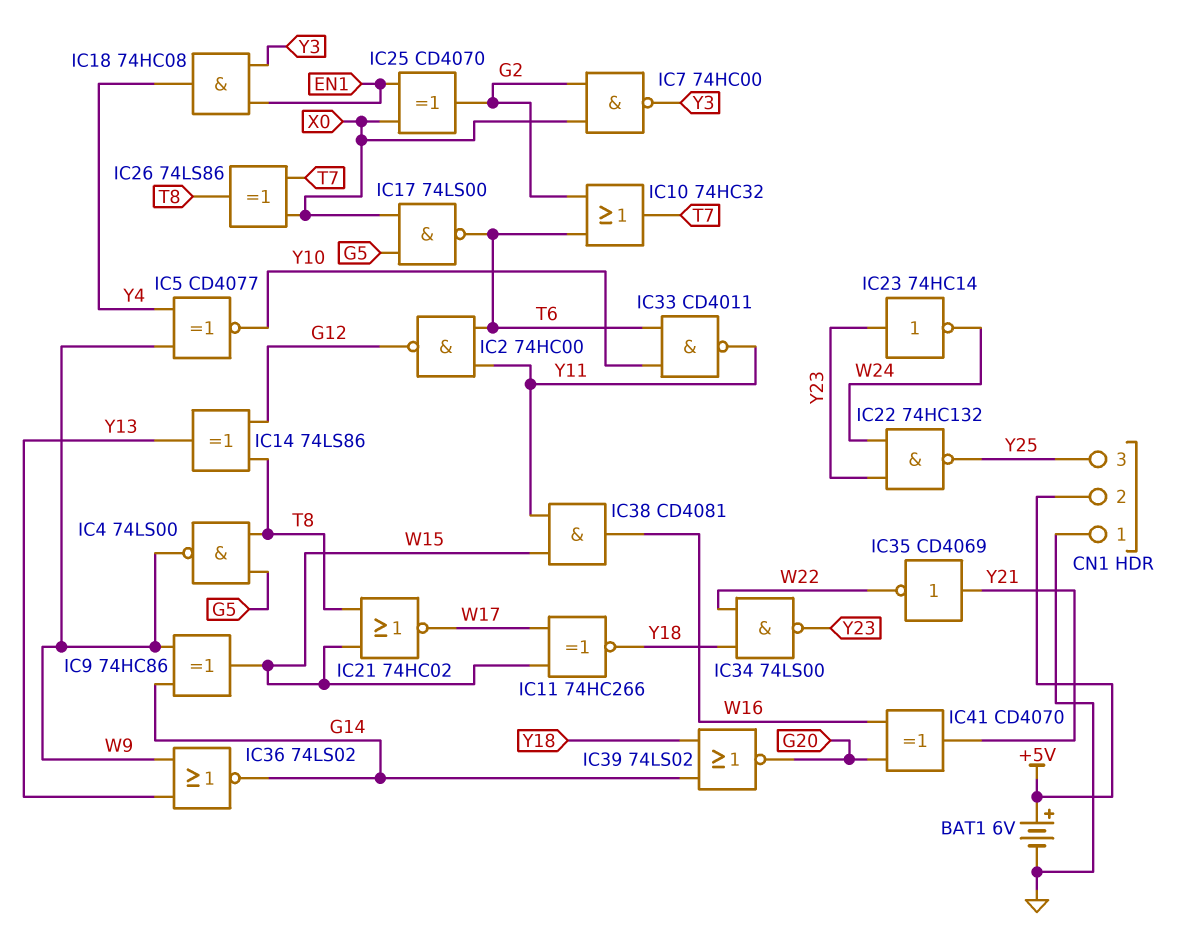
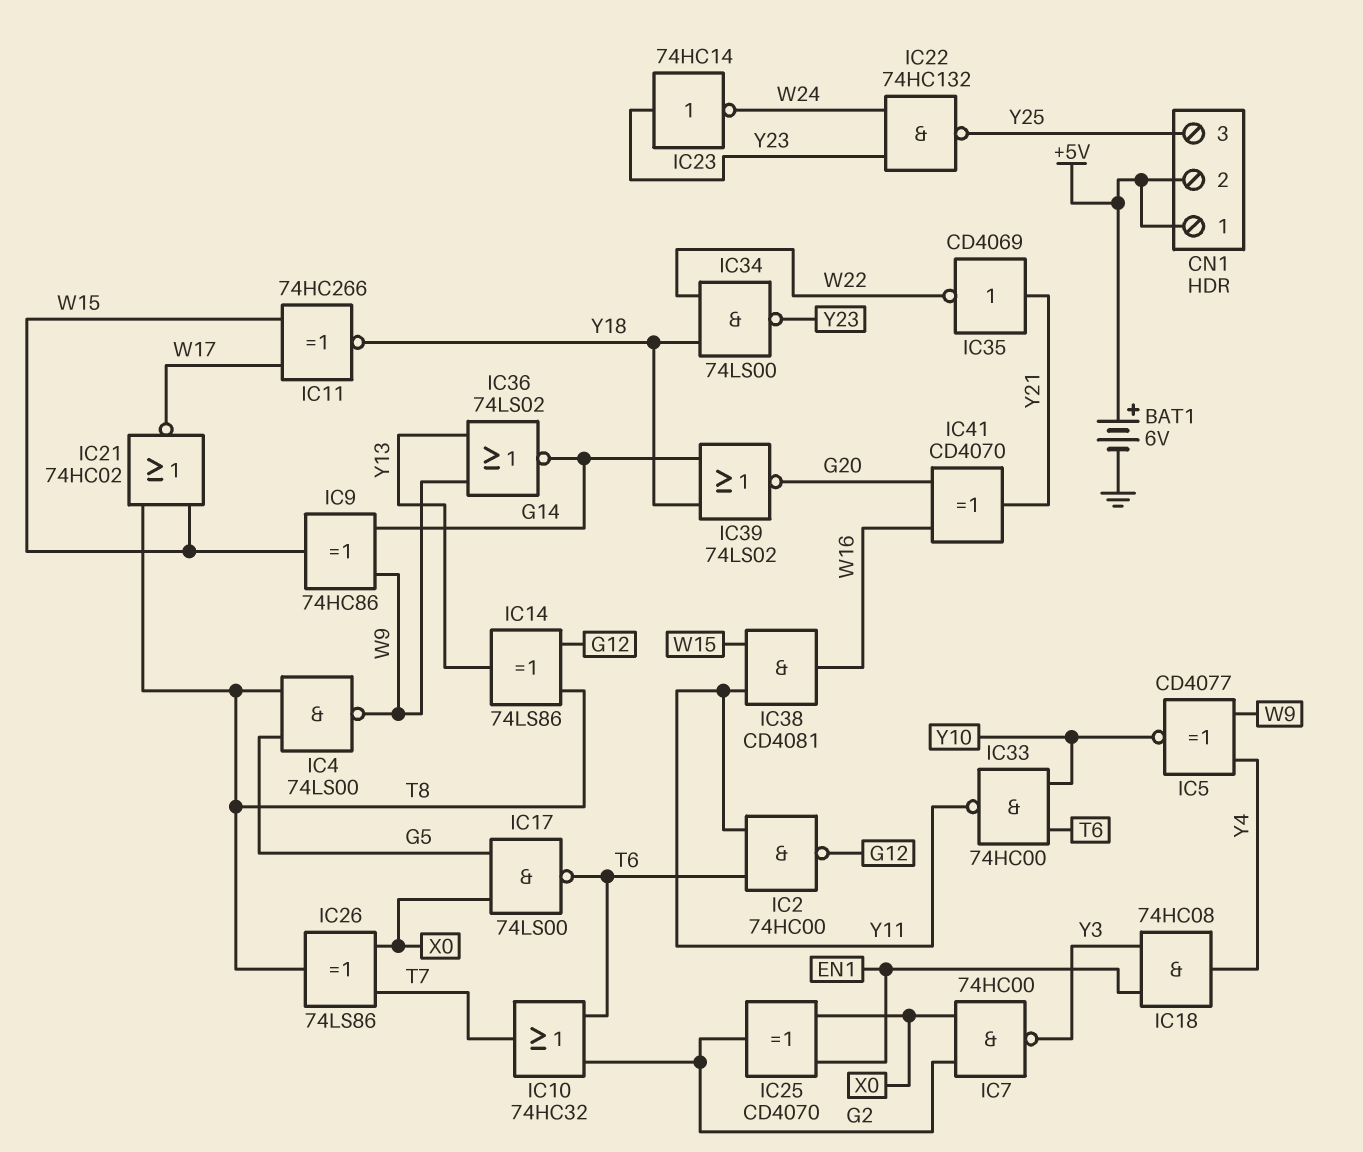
CN1 pin 1: GND -> +5V
IC33: NAND CD4011 (in T6, in Y10, out Y11) -> NAND 74HC00 (in T6, in Y10, out Y11)

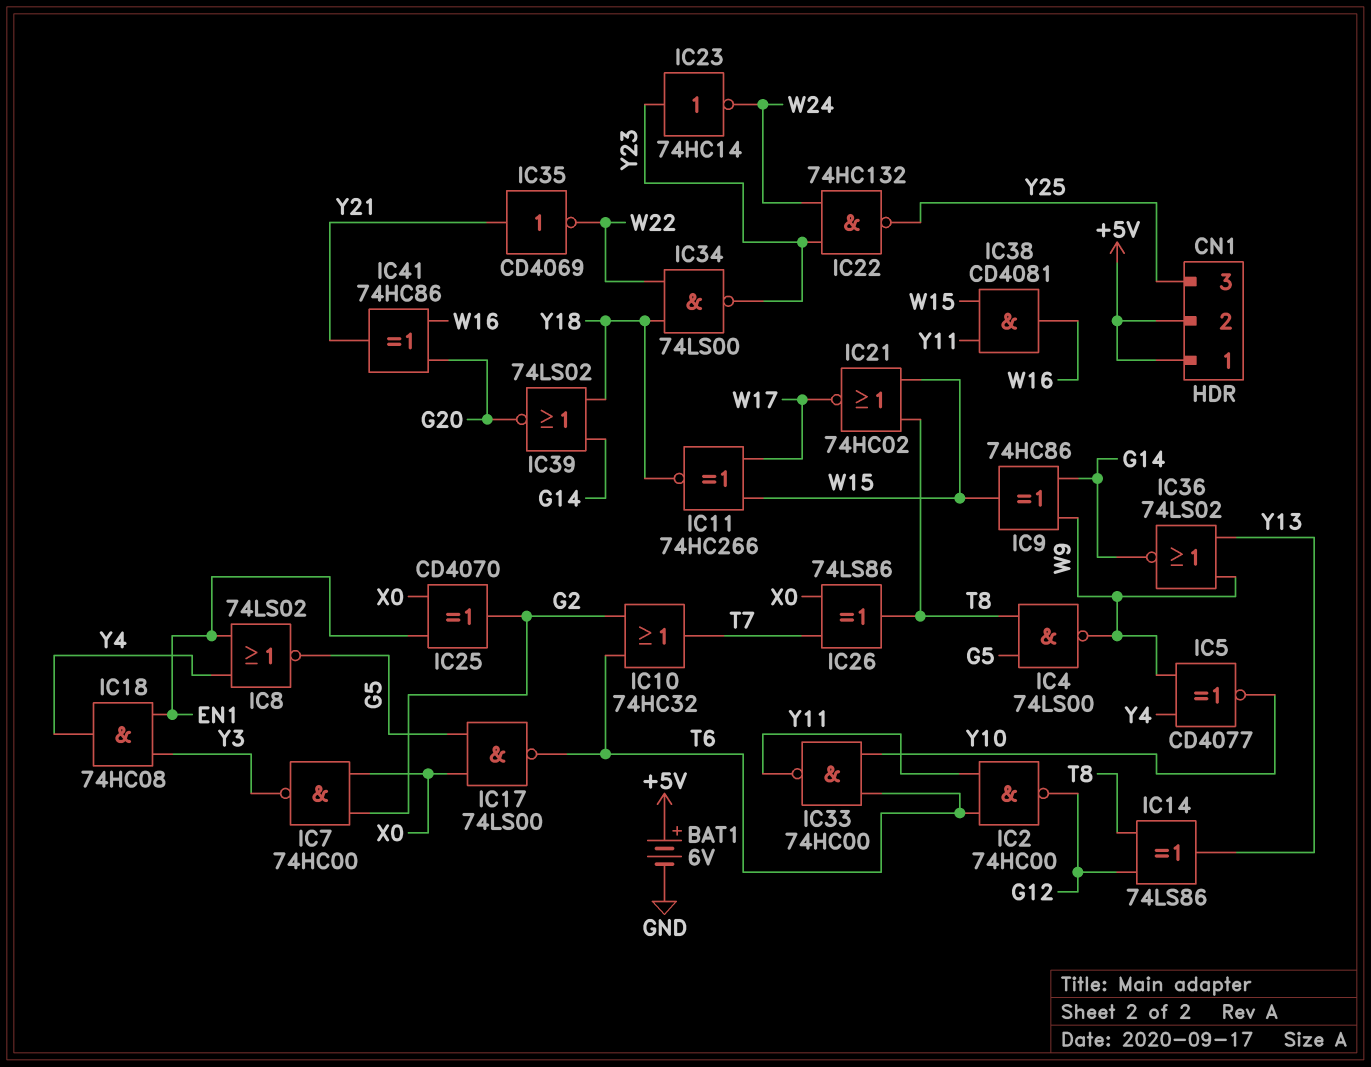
IC8: none -> NOR 74LS02 (in EN1, in Y4, out G5)
IC41: XOR CD4070 (in G20, in W16, out Y21) -> XOR 74HC86 (in G20, in W16, out Y21)

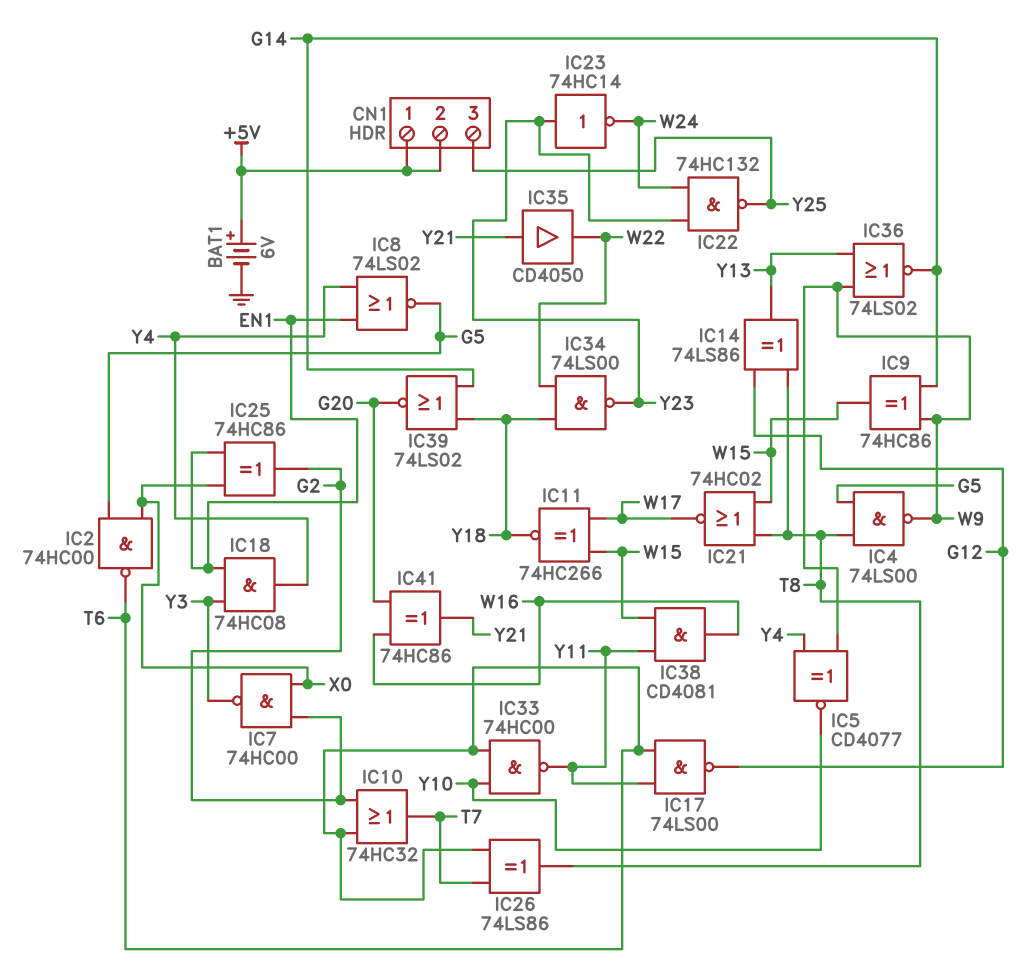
IC2: NAND 74HC00 (in T6, in Y11, out G12) -> NAND 74HC00 (in G5, in X0, out T6)
IC17: NAND 74LS00 (in G5, in X0, out T6) -> NAND 74LS00 (in T6, in Y11, out G12)
IC25: XOR CD4070 (in EN1, in X0, out G2) -> XOR 74HC86 (in EN1, in X0, out G2)
IC26: XOR 74LS86 (in T7, in X0, out T8) -> XOR 74LS86 (in T6, in T7, out T8)
IC35: NOT CD4069 (in Y21, out W22) -> buffer CD4050 (in Y21, out W22)

